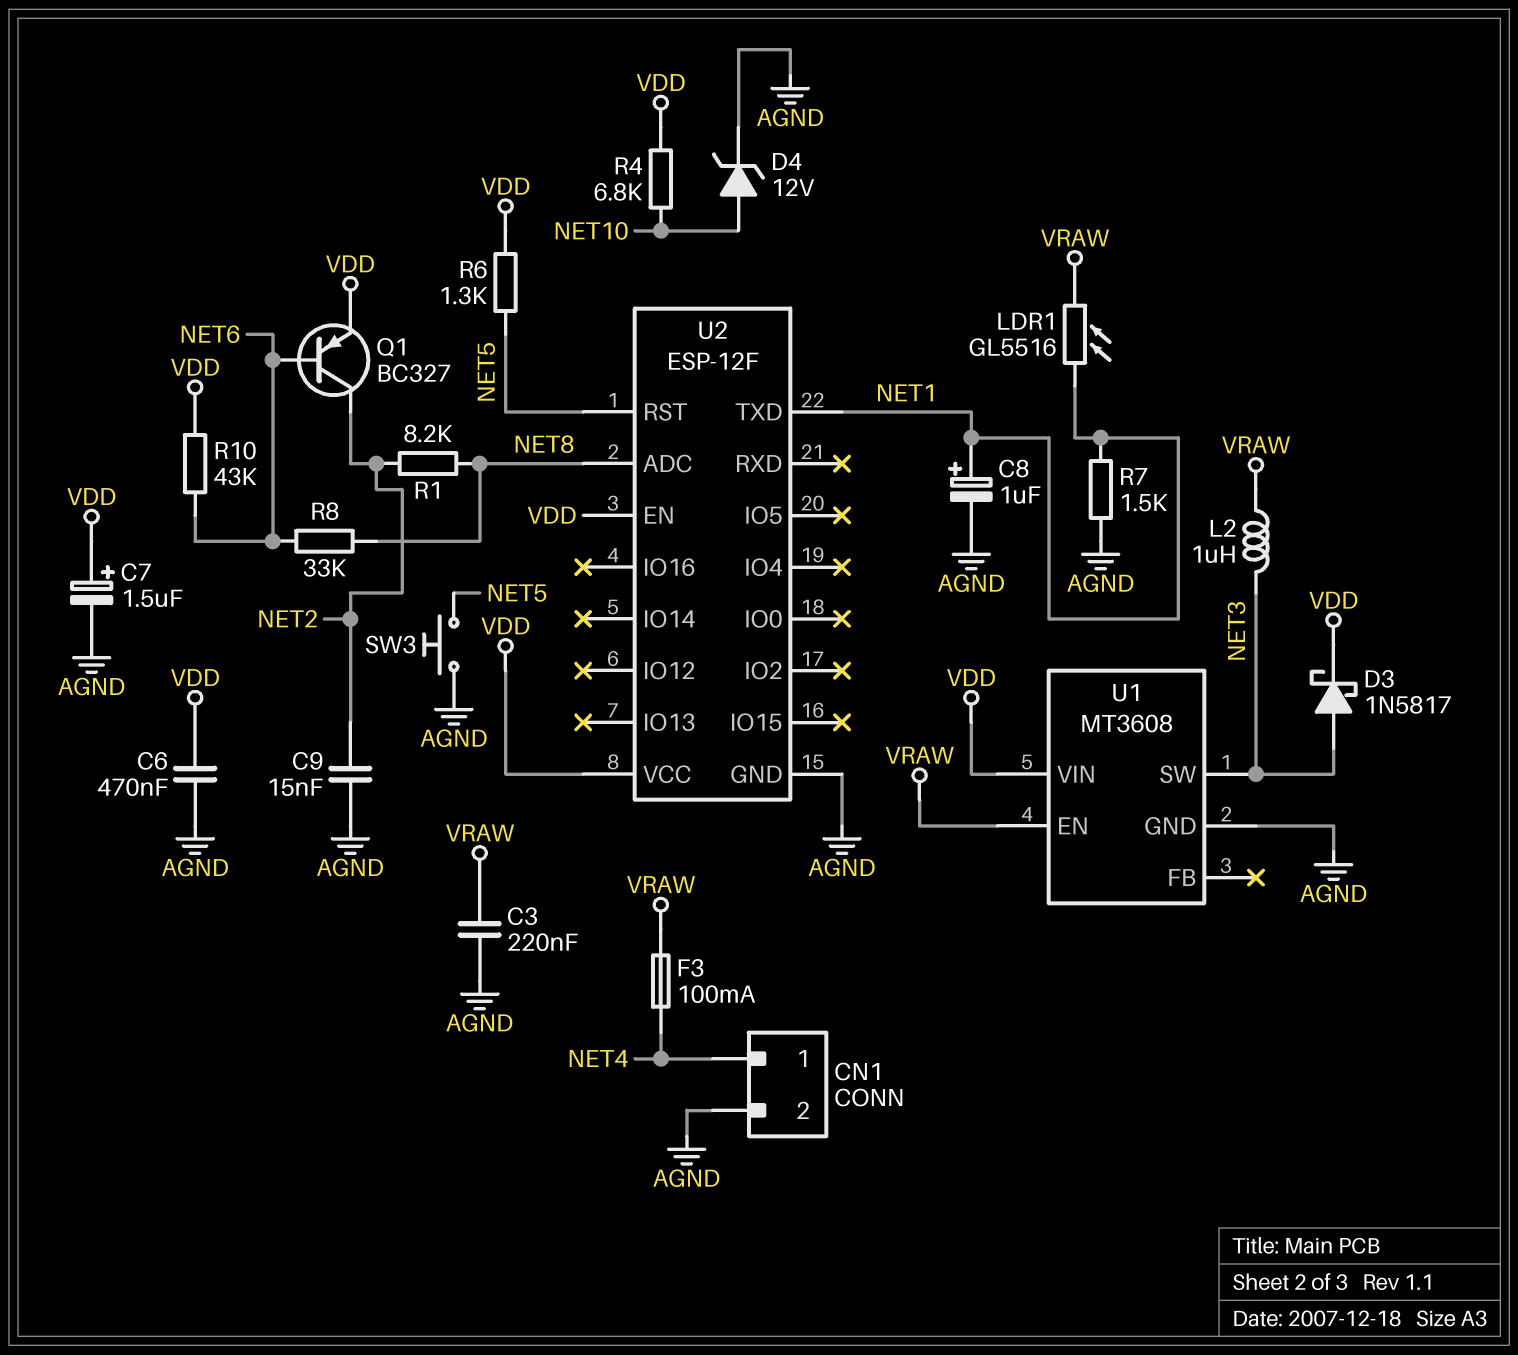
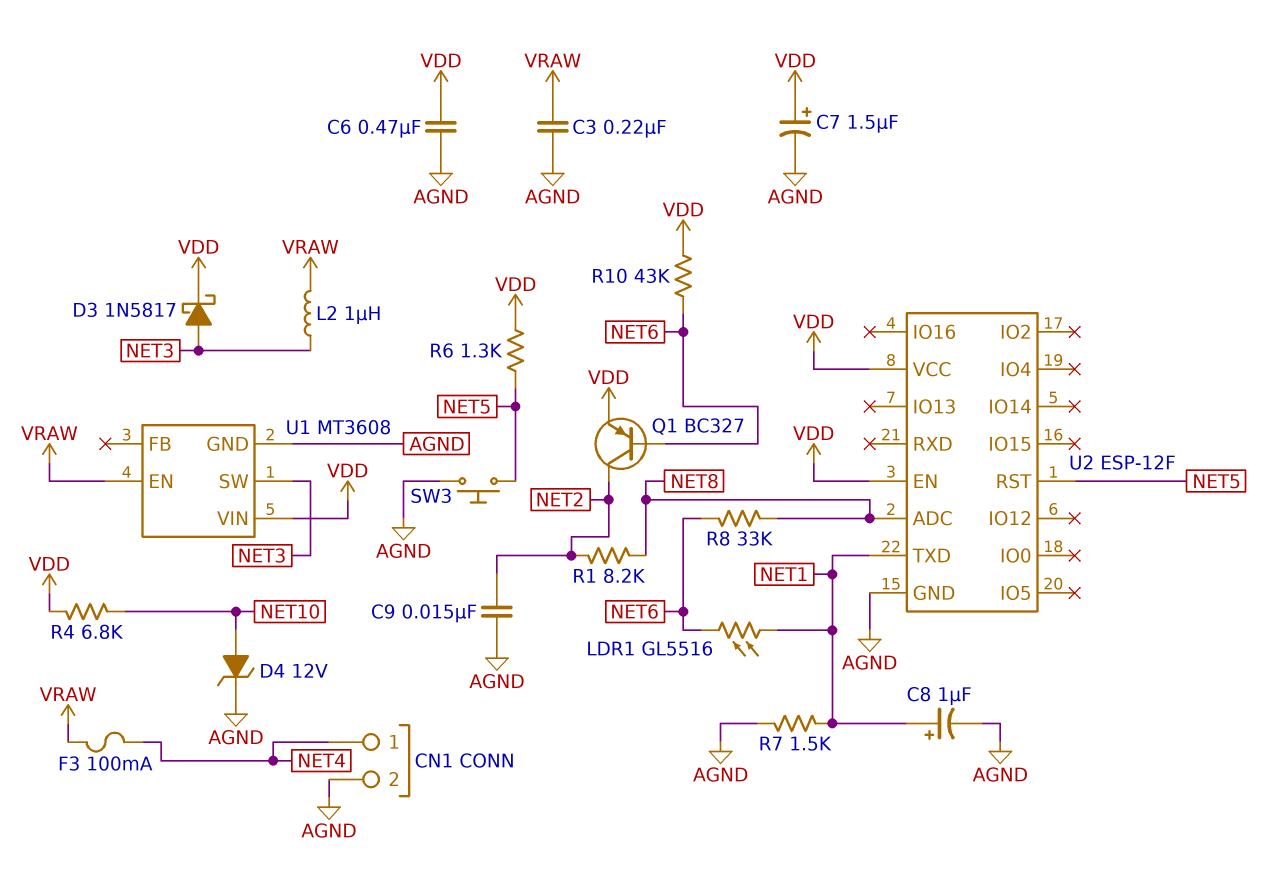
LDR1: GL5516 (NET1, VRAW) -> GL5516 (NET1, NET6)

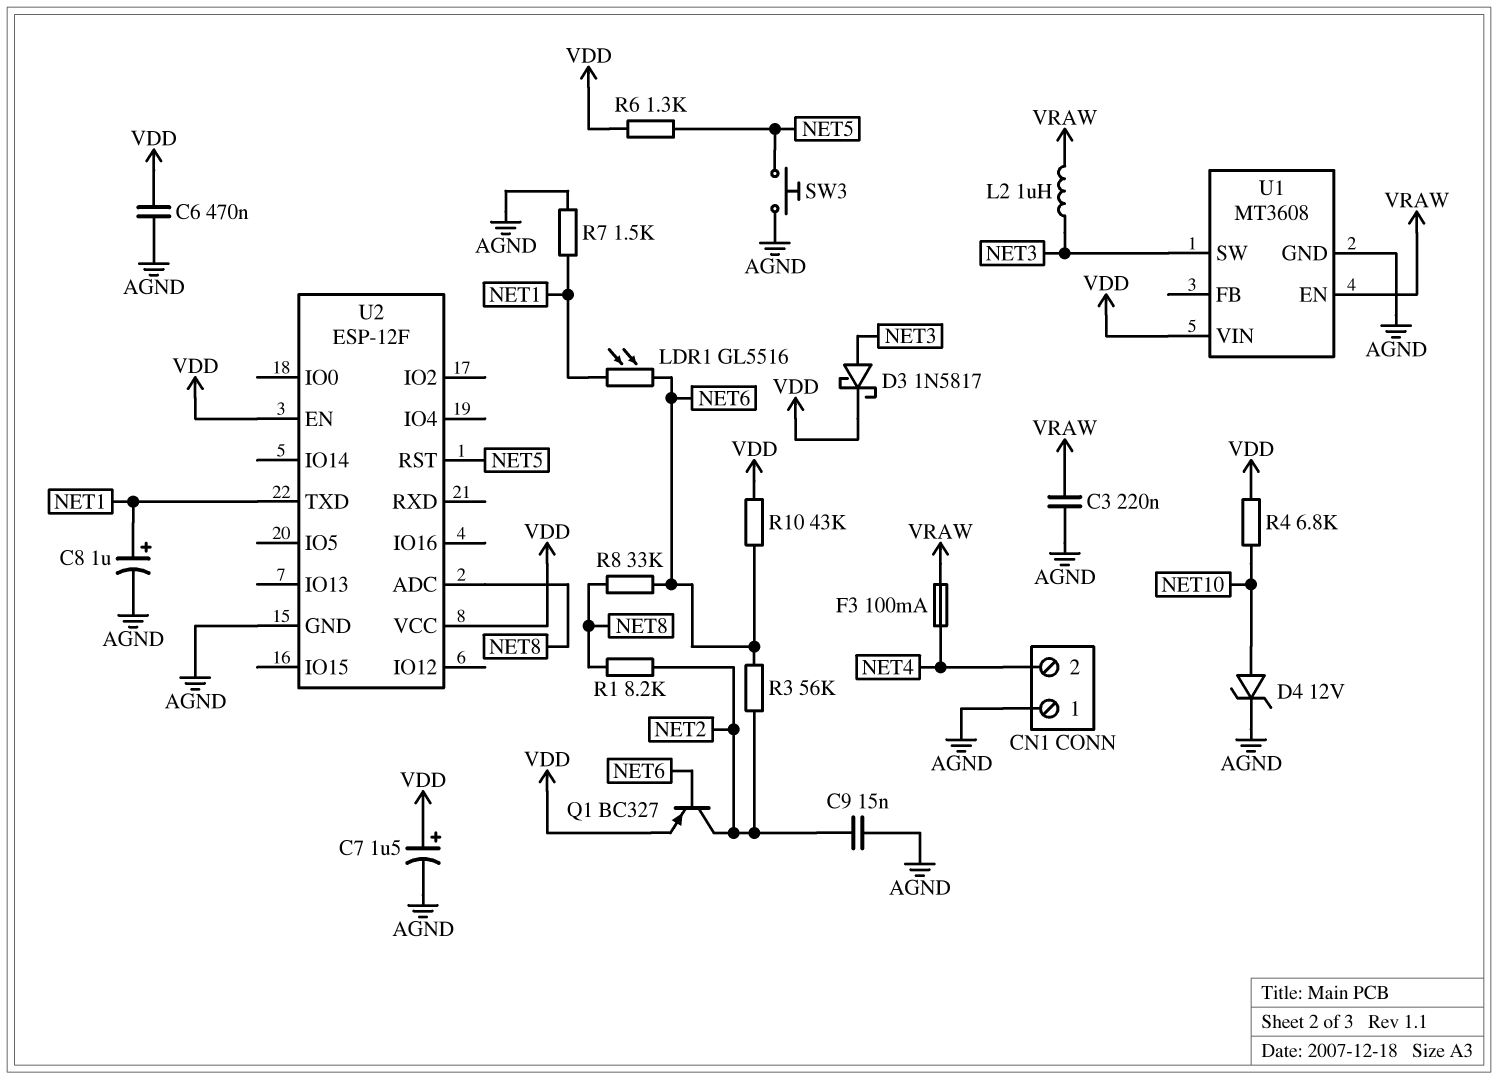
CN1 pin 1: NET4 -> AGND
CN1 pin 2: AGND -> NET4
R3: none -> 56k (NET2, NET6)

